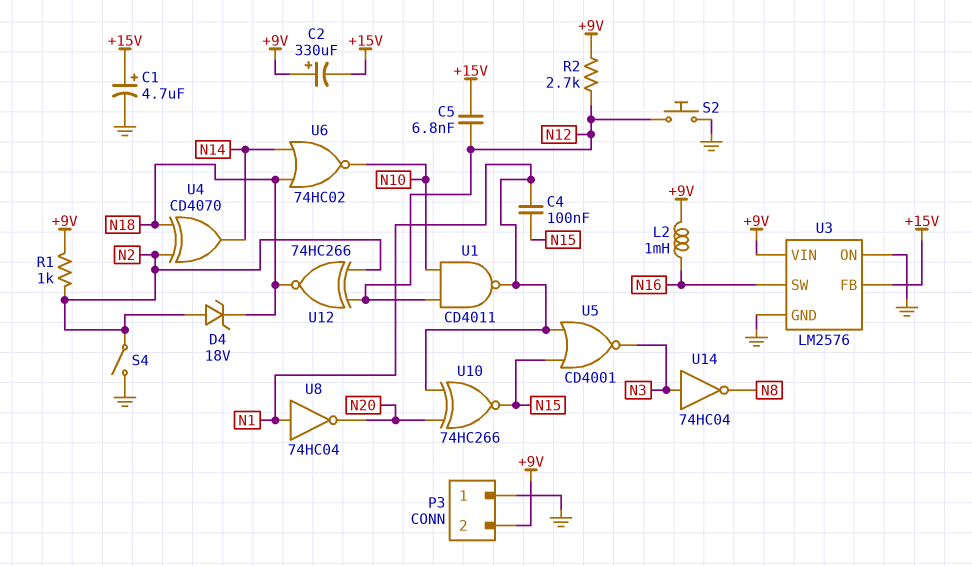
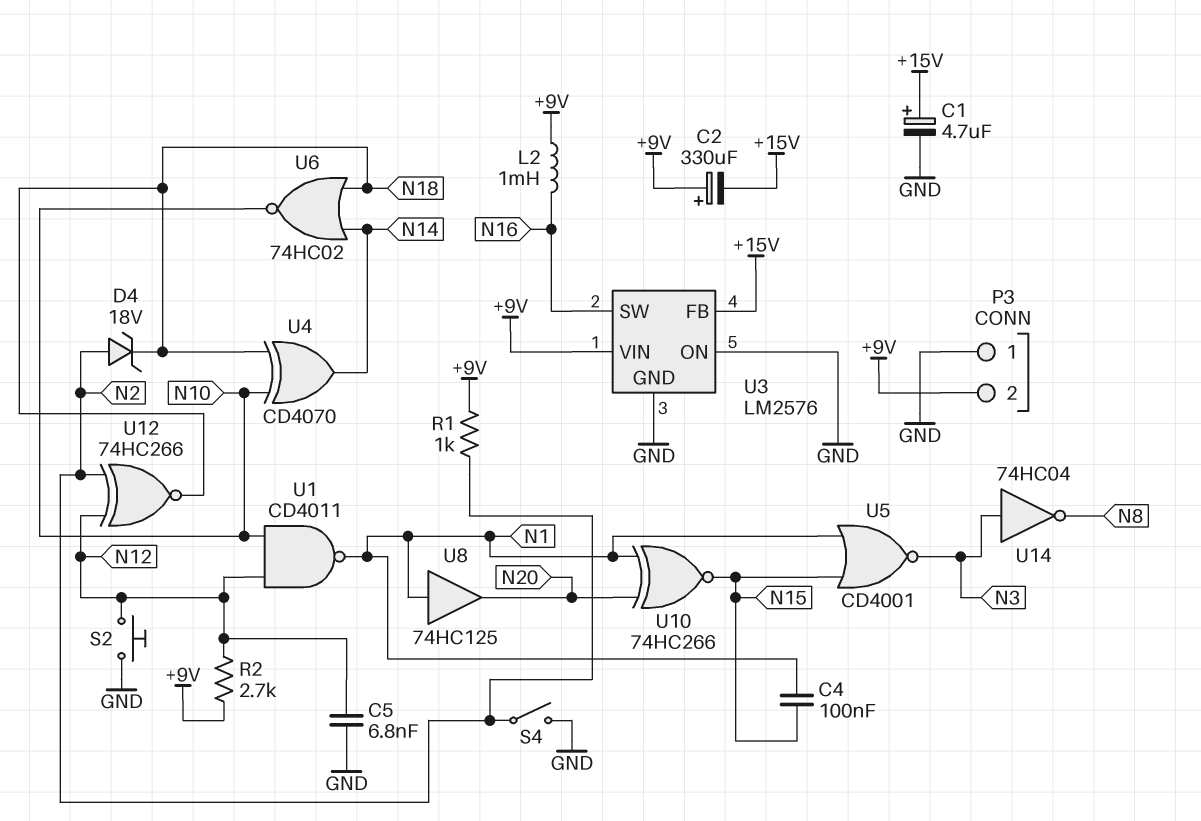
C5: 6.8nF (+15V, N12) -> 6.8nF (GND, N12)
U4: XOR CD4070 (in N2, in N18, out N14) -> XOR CD4070 (in N10, in N18, out N14)
U8: NOT 74HC04 (in N1, out N20) -> buffer 74HC125 (in N1, out N20)

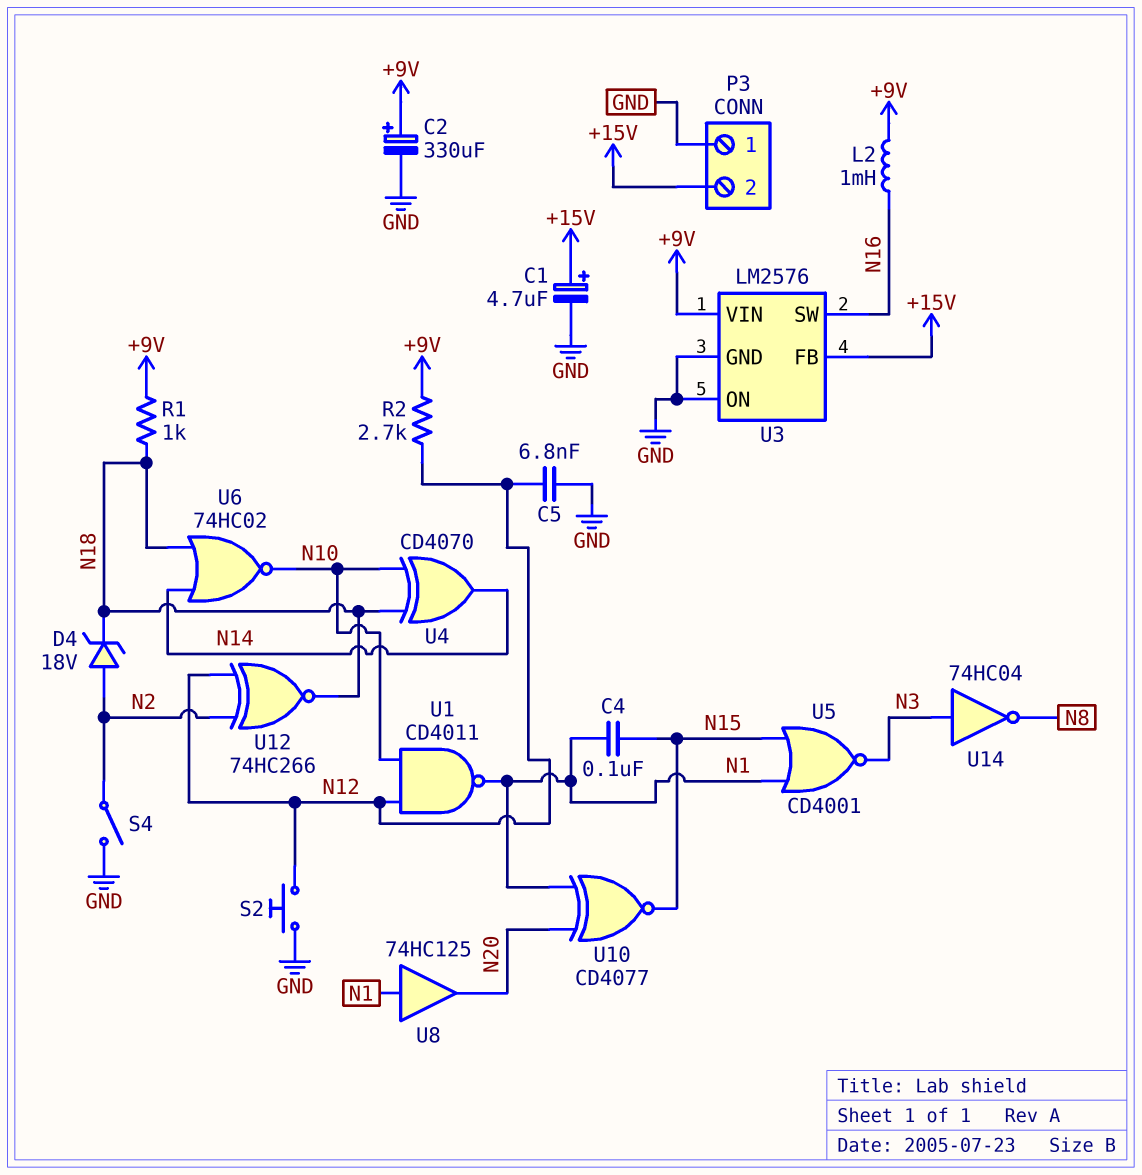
C2: 330uF (plus +9V, minus +15V) -> 330uF (plus +9V, minus GND)
P3 pin 2: +9V -> +15V
R1: 1k (+9V, N2) -> 1k (+9V, N18)
U10: XNOR 74HC266 (in N1, in N20, out N15) -> XNOR CD4077 (in N1, in N20, out N15)

